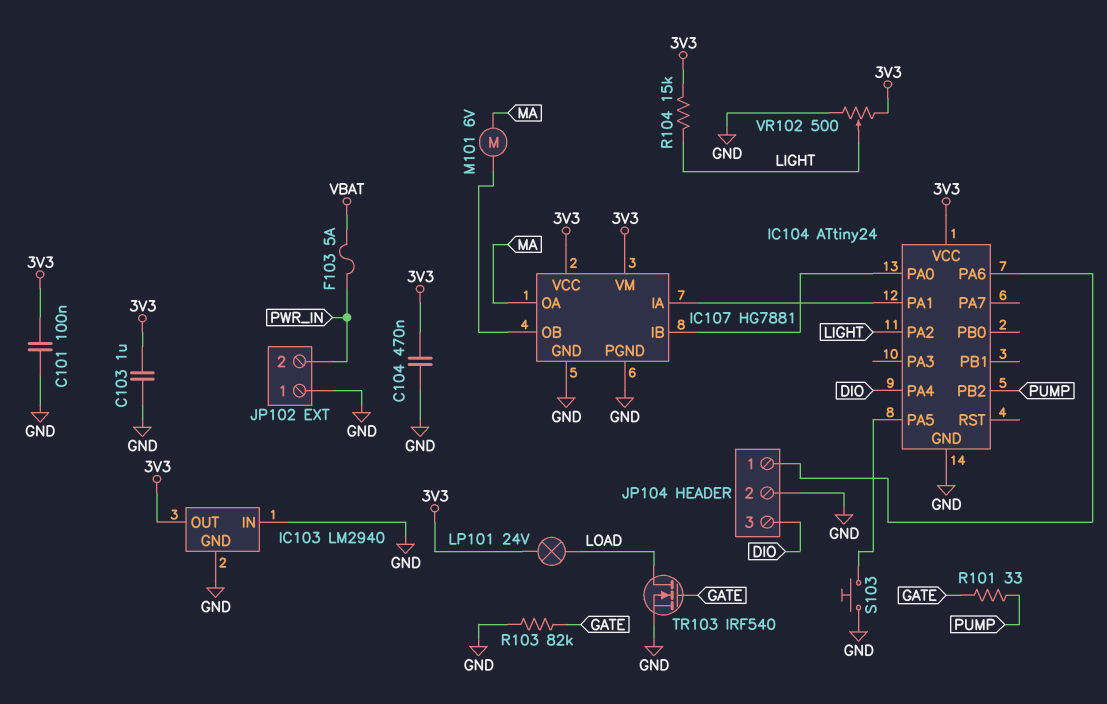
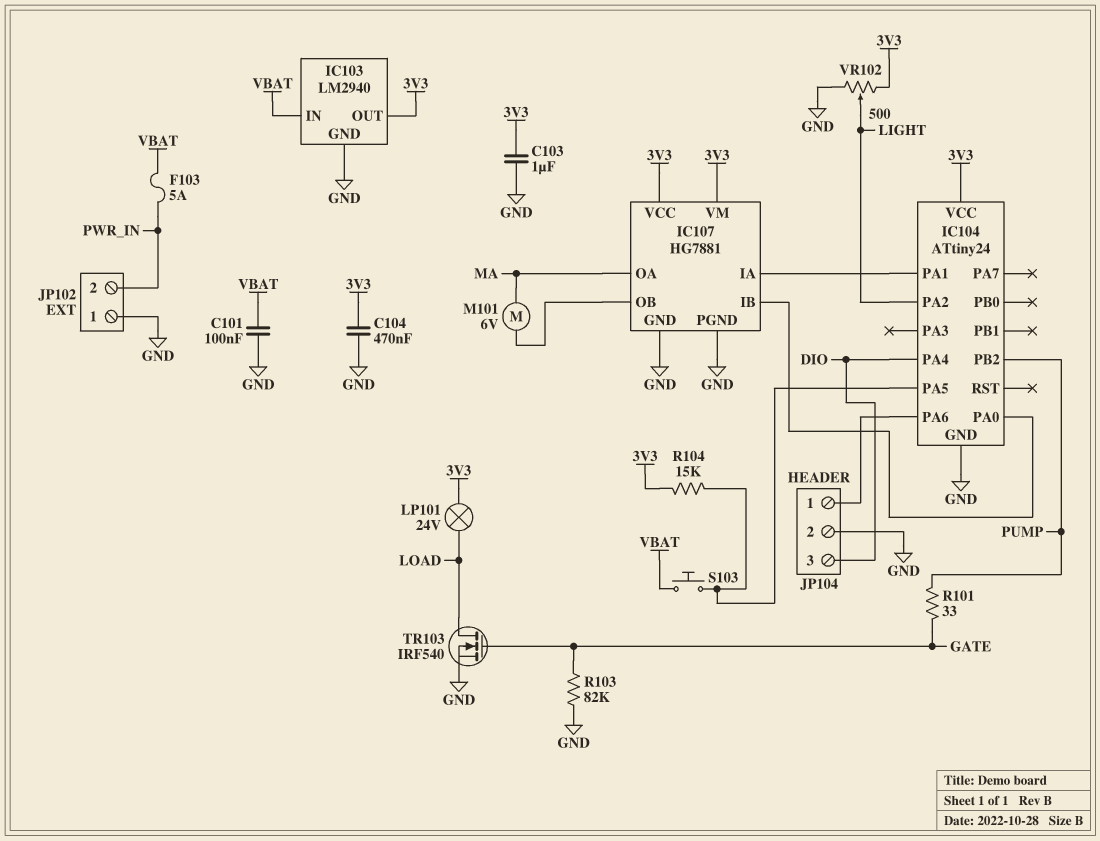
C101: 100nF (3V3, GND) -> 100nF (GND, VBAT)
IC103 pin IN: GND -> VBAT
R104: 15k (3V3, LIGHT) -> 15k (3V3, IC104/PA5)
S103: button (GND, IC104/PA5) -> button (IC104/PA5, VBAT)

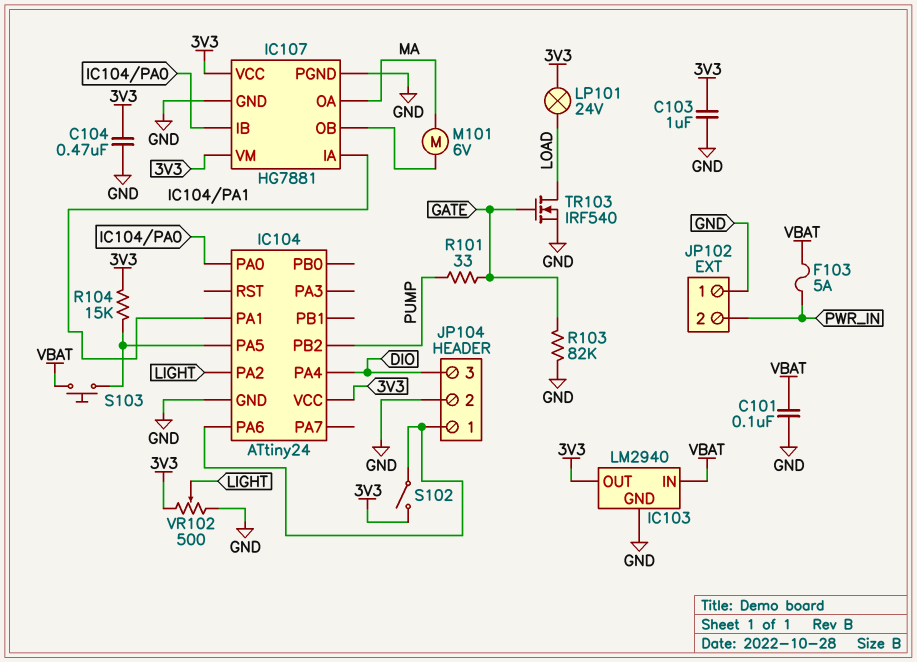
S102: none -> switch (3V3, IC104/PA6)

